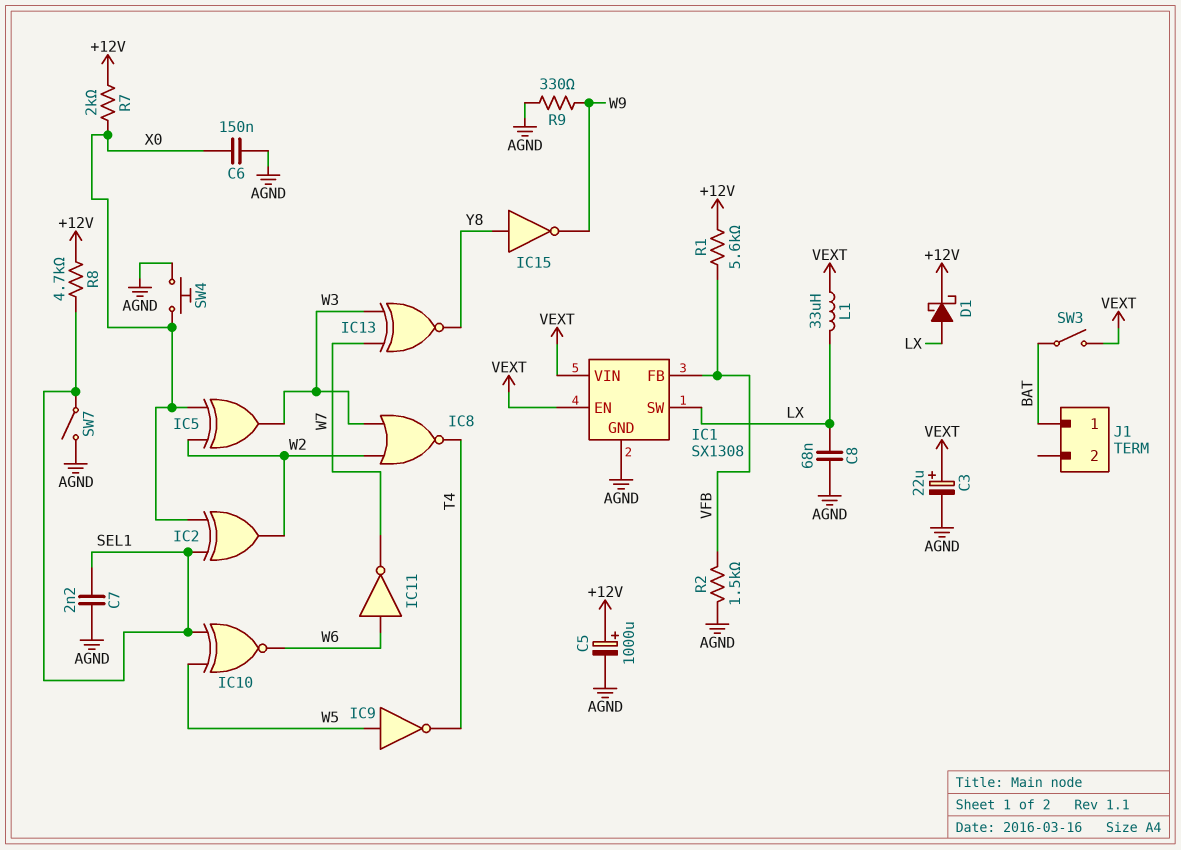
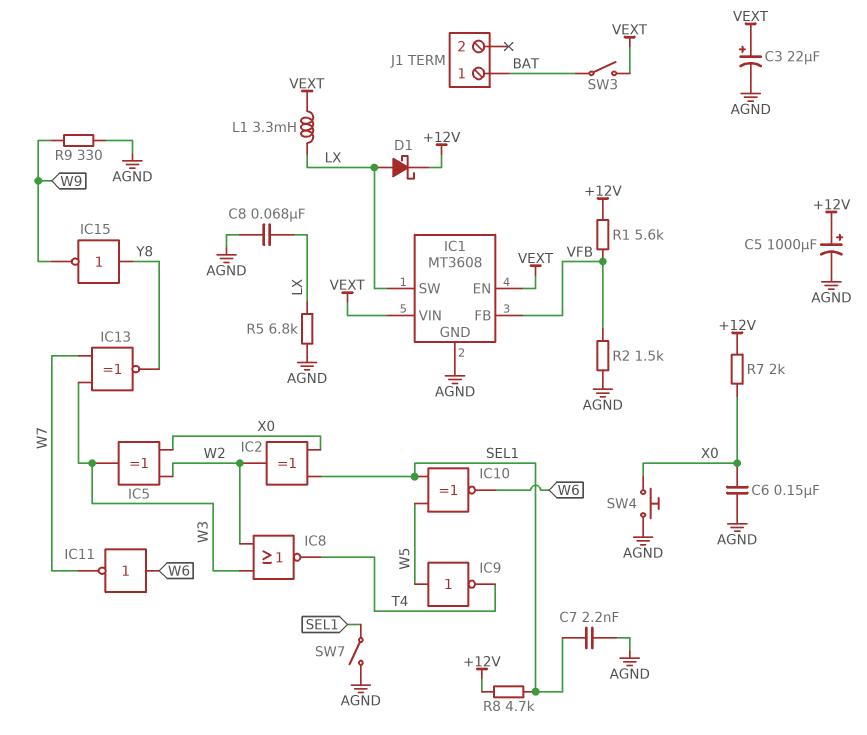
IC1: SX1308 -> MT3608
L1: 33uH (LX, VEXT) -> 3.3mH (LX, VEXT)
R5: none -> 6.8k (AGND, LX)

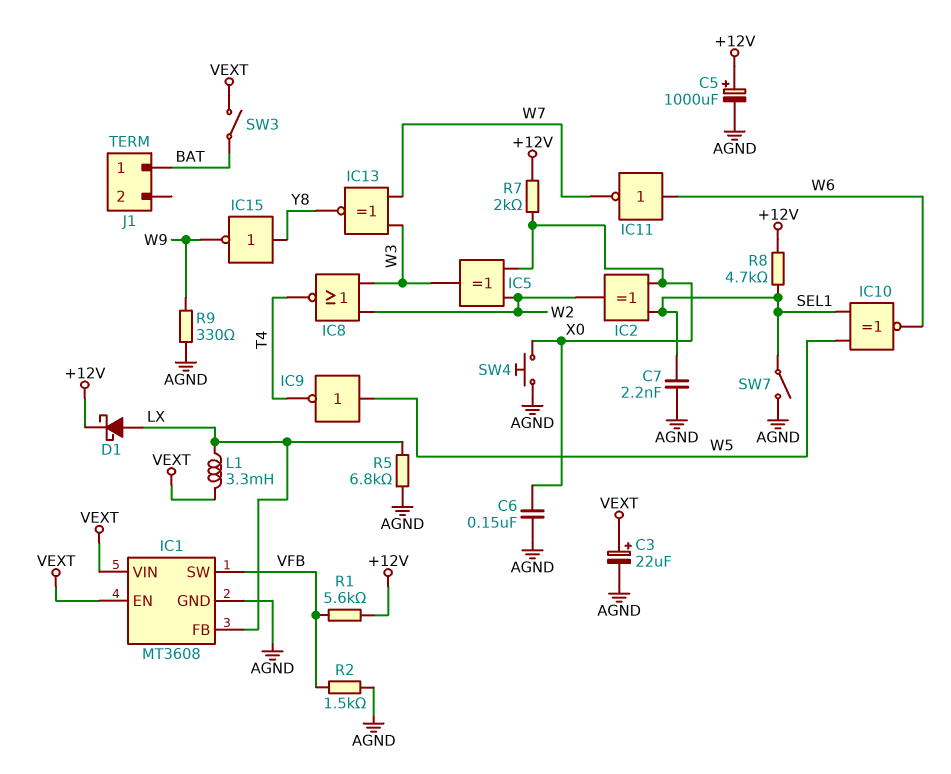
C8: 68nF (AGND, LX) -> none
IC1 pin FB: VFB -> LX
IC1 pin SW: LX -> VFB

